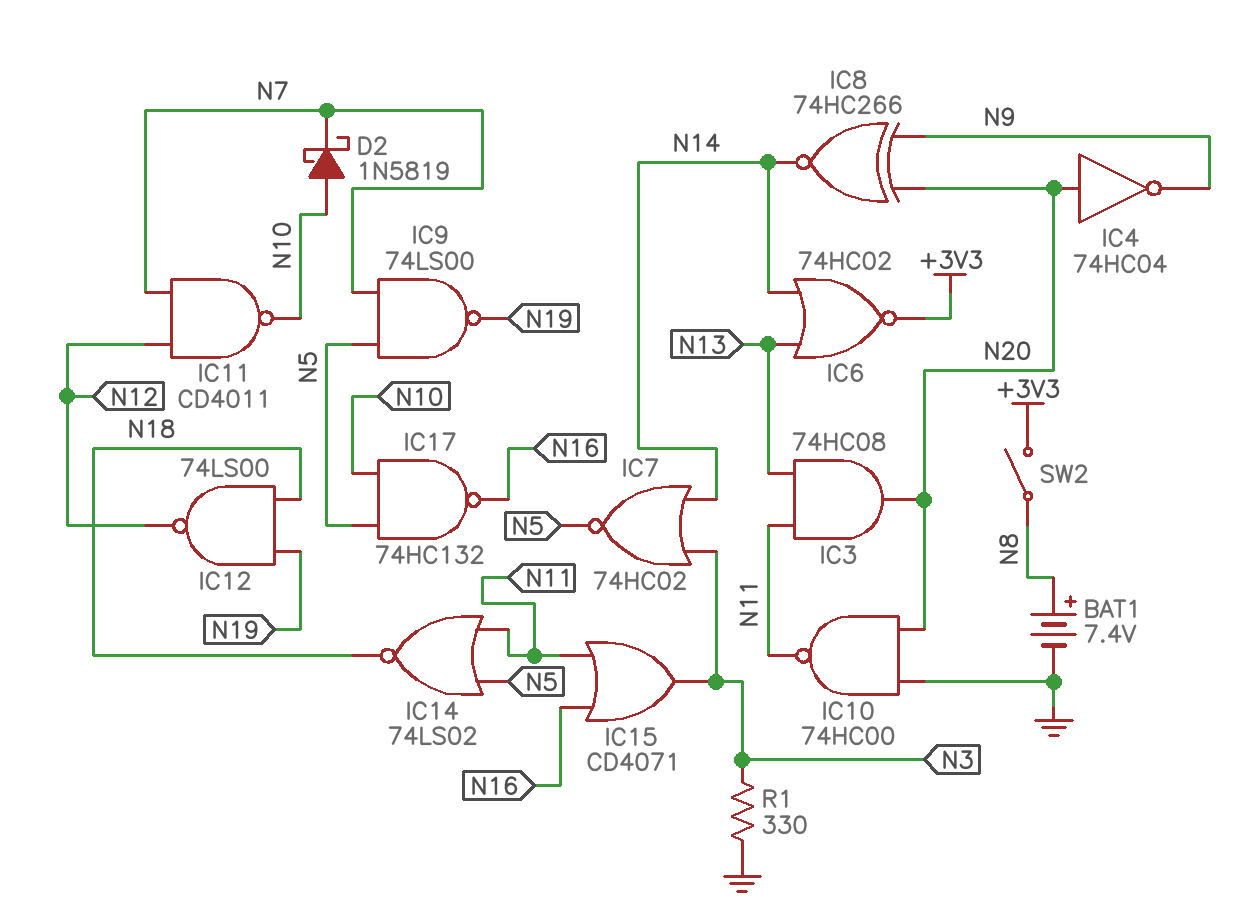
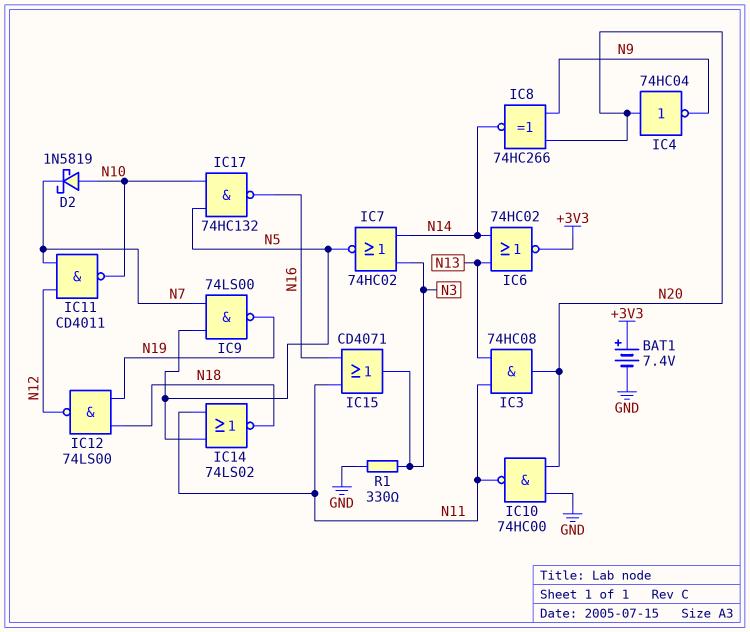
BAT1: 7.4V (plus N8, minus GND) -> 7.4V (plus +3V3, minus GND)
SW2: switch (+3V3, N8) -> none

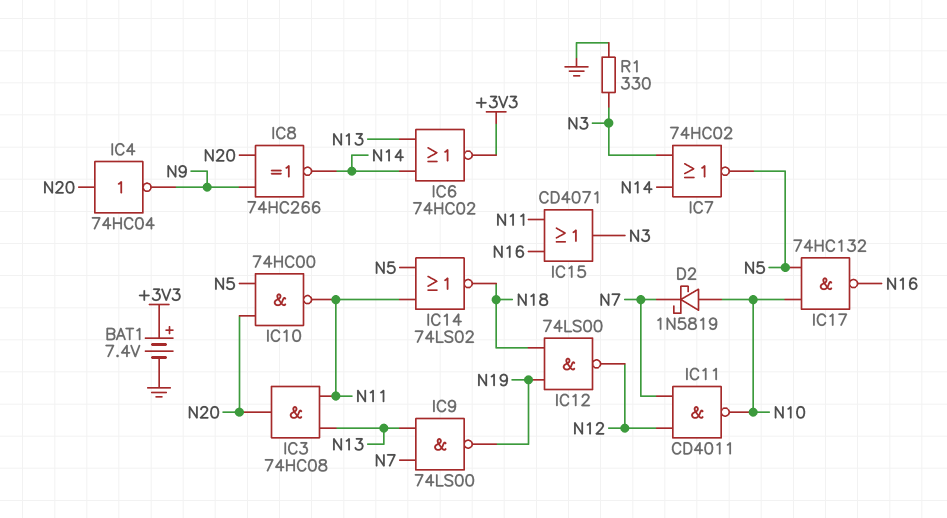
IC9: NAND 74LS00 (in N5, in N7, out N19) -> NAND 74LS00 (in N7, in N13, out N19)
IC10: NAND 74HC00 (in GND, in N20, out N11) -> NAND 74HC00 (in N5, in N20, out N11)

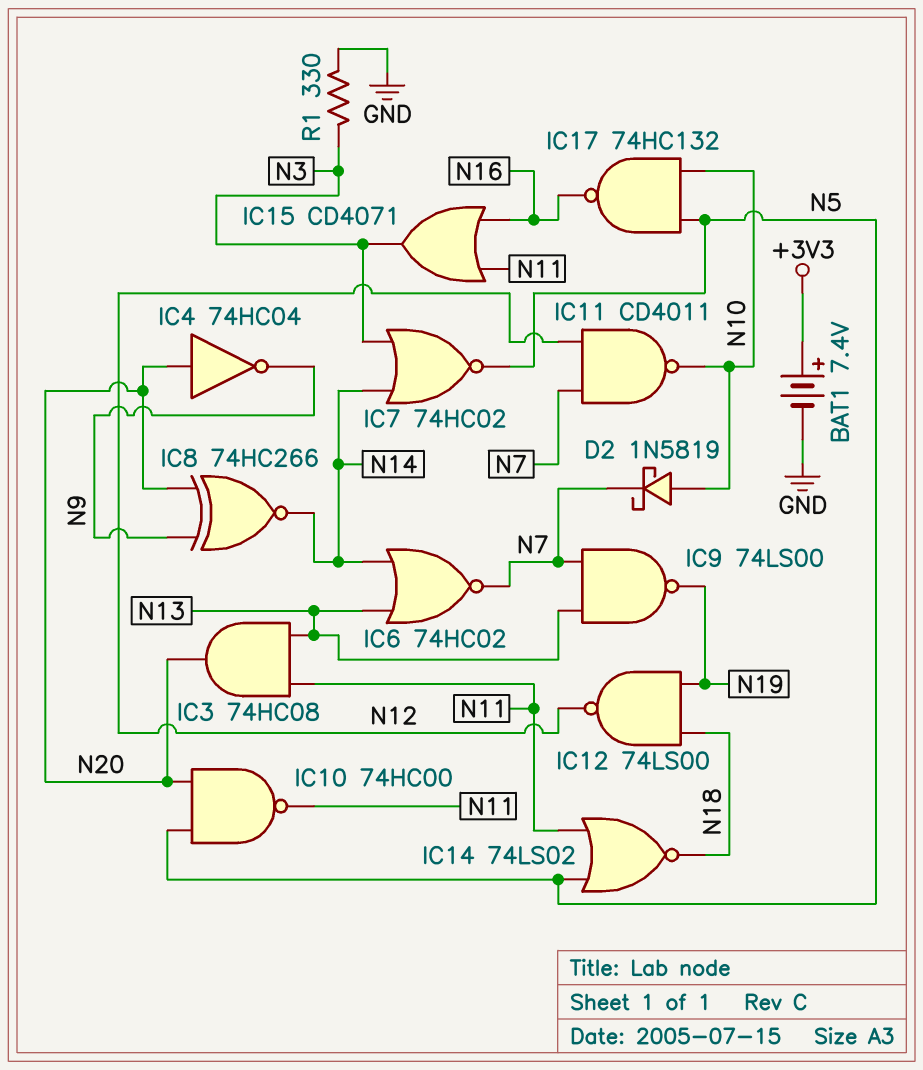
IC6: NOR 74HC02 (in N13, in N14, out +3V3) -> NOR 74HC02 (in N13, in N14, out N7)

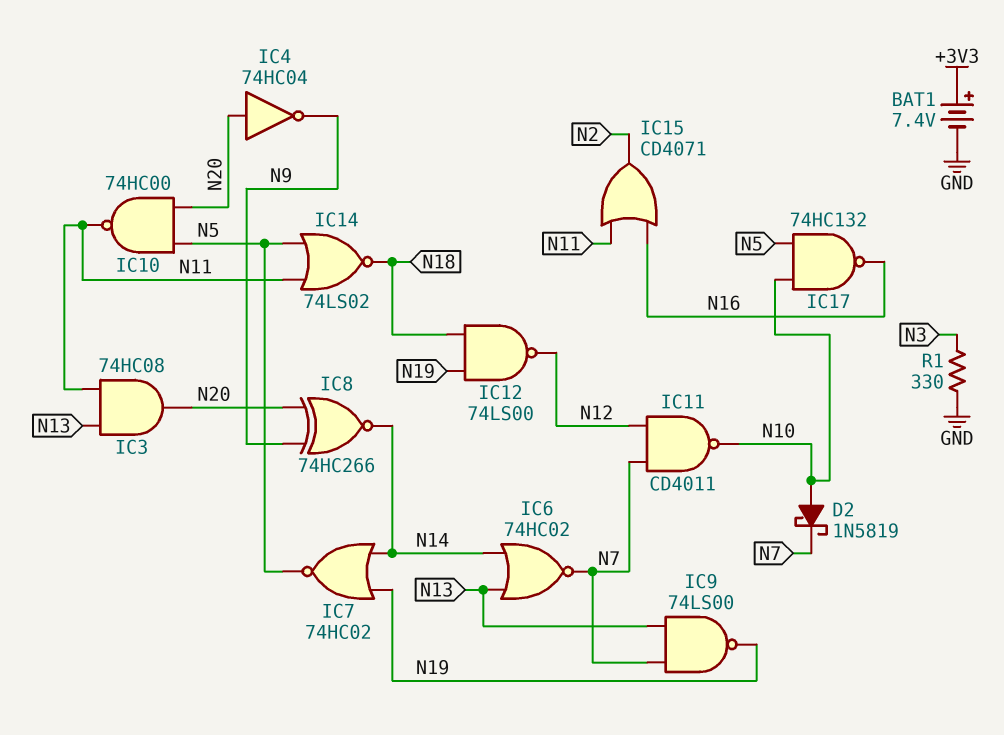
IC7: NOR 74HC02 (in N3, in N14, out N5) -> NOR 74HC02 (in N14, in N19, out N5)
IC15: OR CD4071 (in N11, in N16, out N3) -> OR CD4071 (in N11, in N16, out N2)

